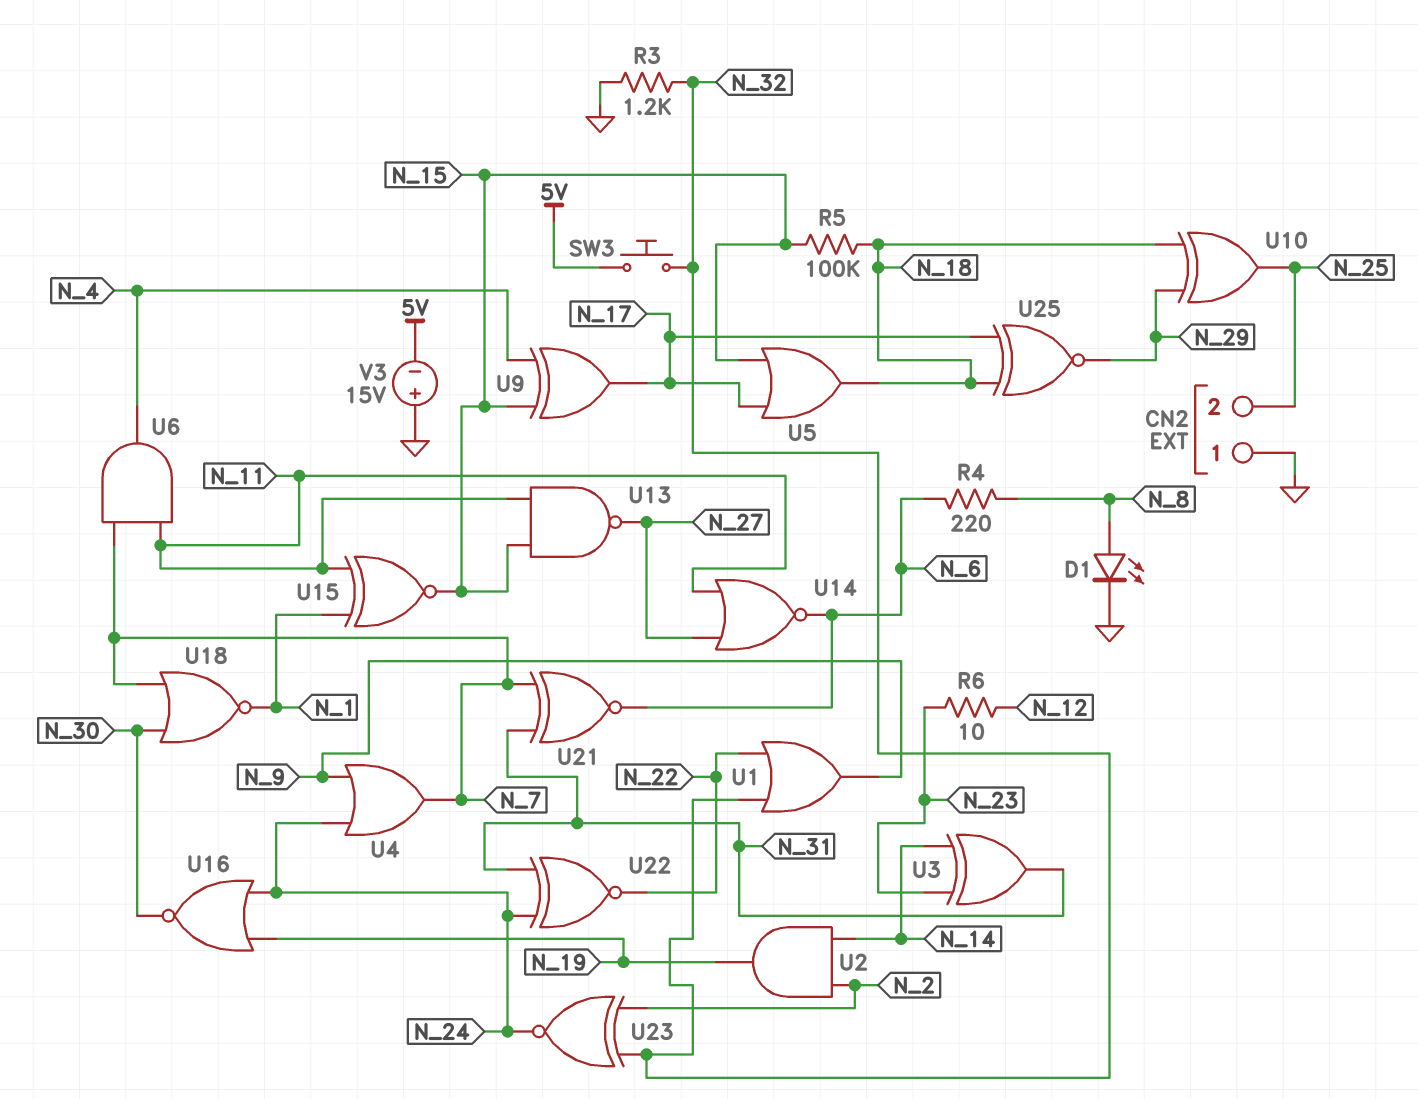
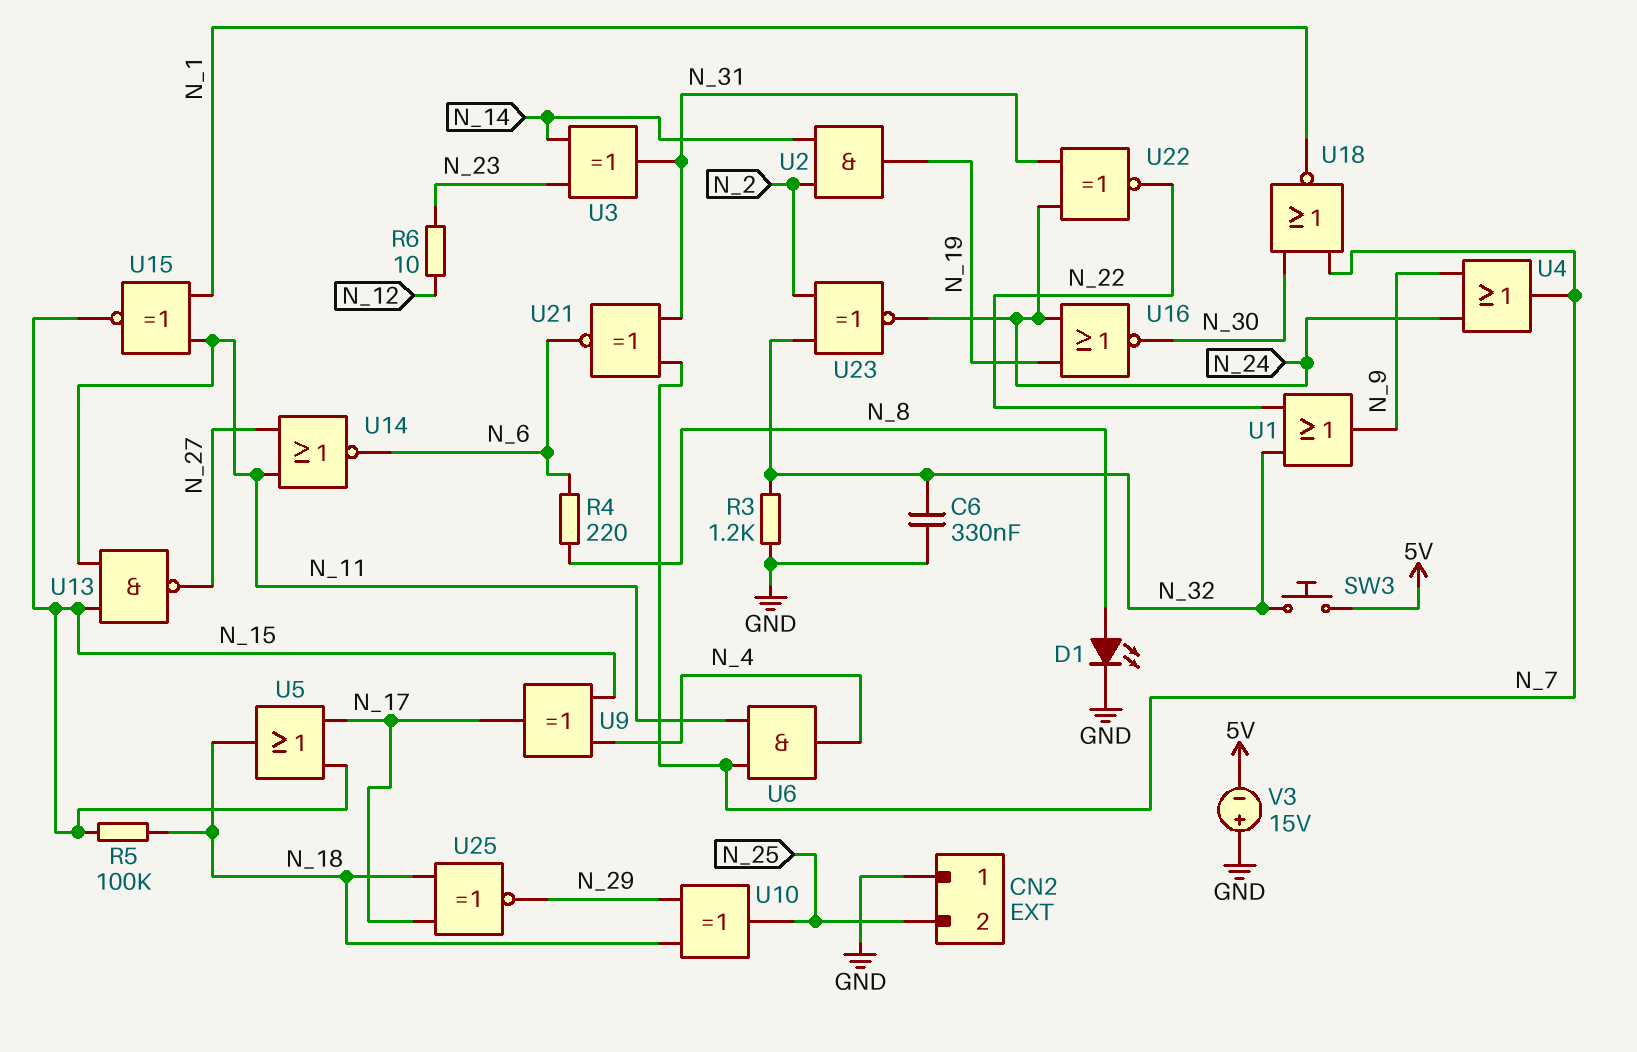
C6: none -> 330nF (GND, N_32)

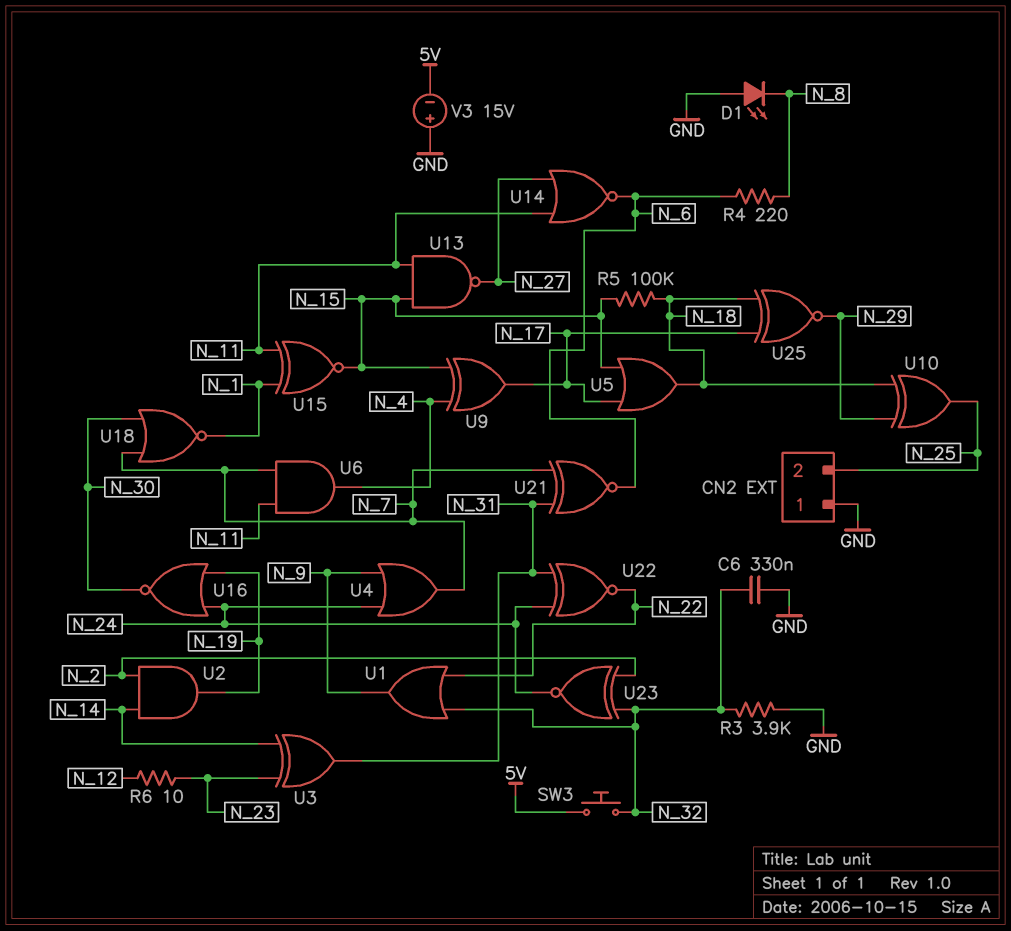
D1: LED (A N_8, K GND) -> LED (A GND, K N_8)
R3: 1.2k (GND, N_32) -> 3.9k (GND, N_32)

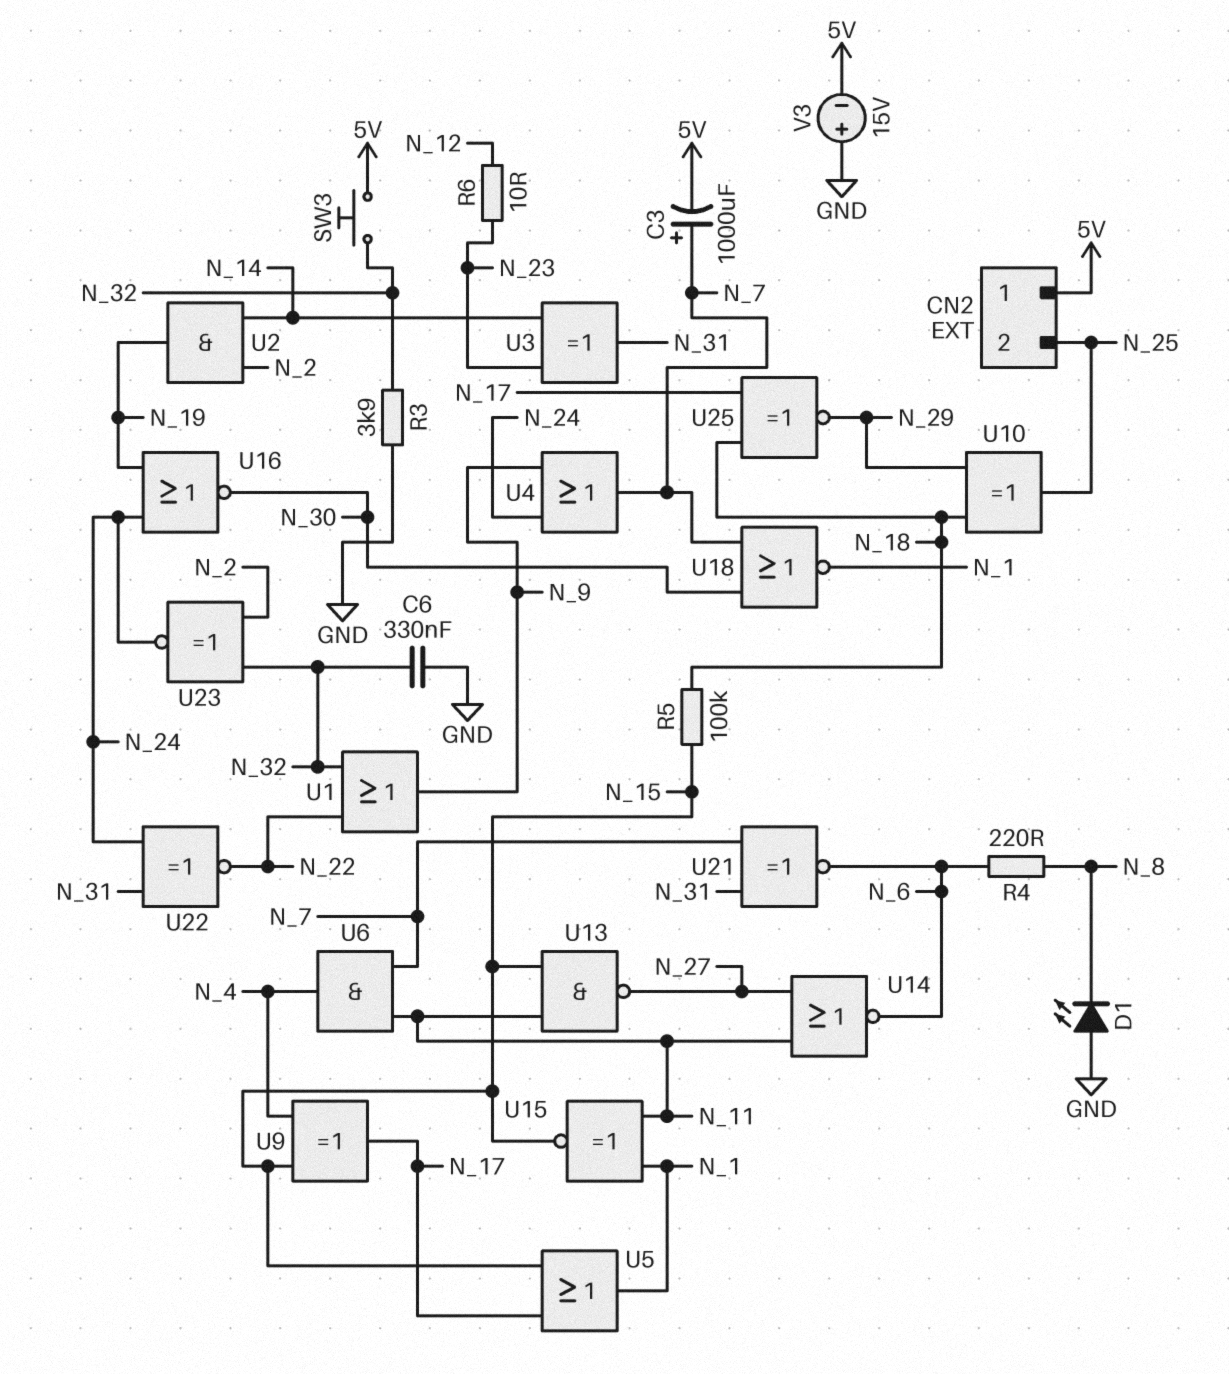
C3: none -> 1000uF (plus N_7, minus 5V)
CN2 pin 1: GND -> 5V
U5: OR (in N_15, in N_17, out N_18) -> OR (in N_15, in N_17, out N_1)

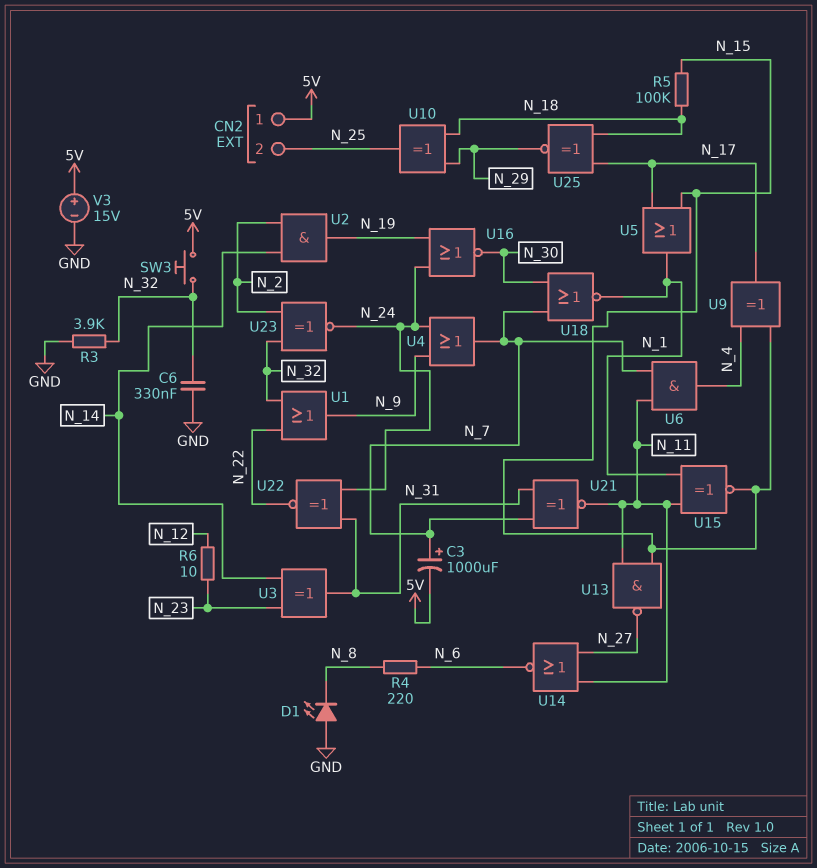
U21: XNOR (in N_7, in N_31, out N_6) -> XNOR (in N_7, in N_31, out N_11)
V3: 15V (plus GND, minus 5V) -> 15V (plus 5V, minus GND)

